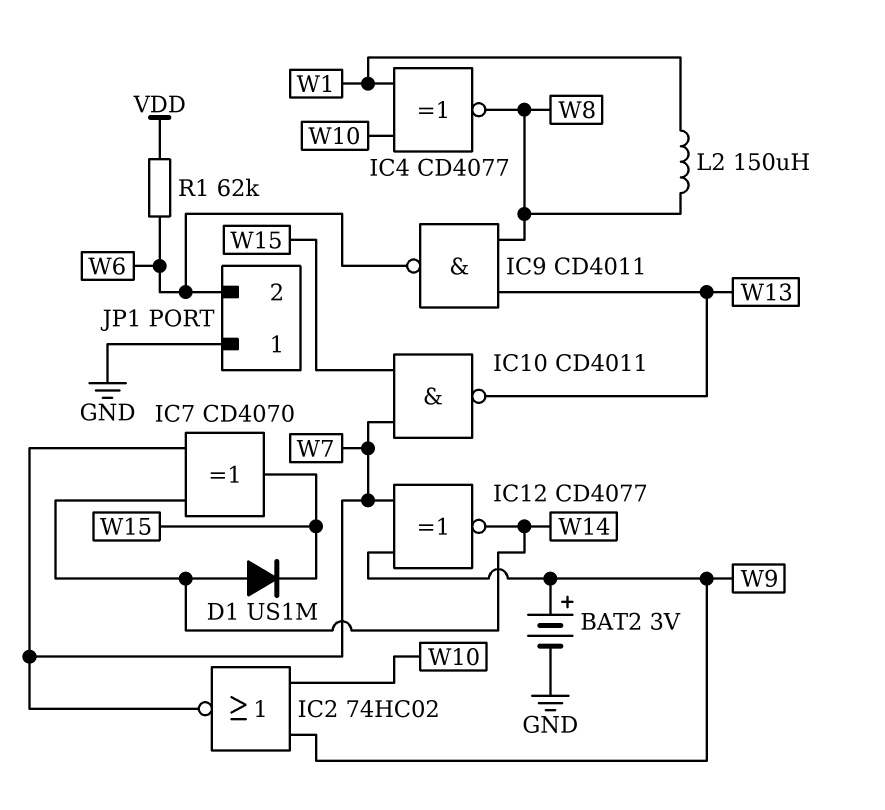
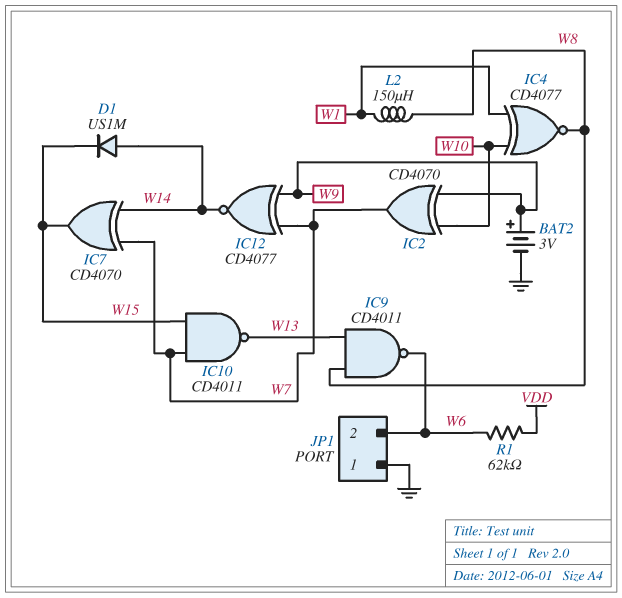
IC2: NOR 74HC02 (in W9, in W10, out W7) -> XOR CD4070 (in W9, in W10, out W7)

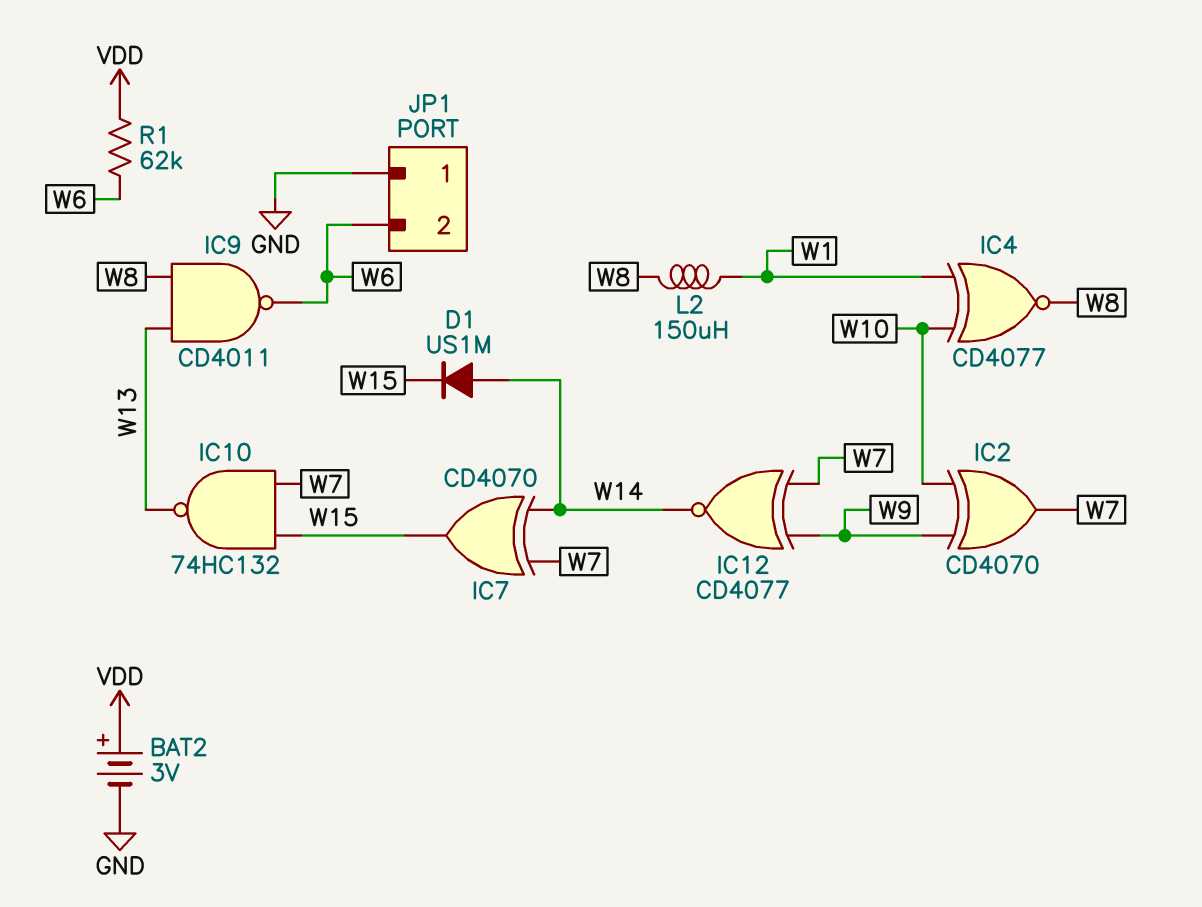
BAT2: 3V (plus W9, minus GND) -> 3V (plus VDD, minus GND)
IC10: NAND CD4011 (in W7, in W15, out W13) -> NAND 74HC132 (in W7, in W15, out W13)

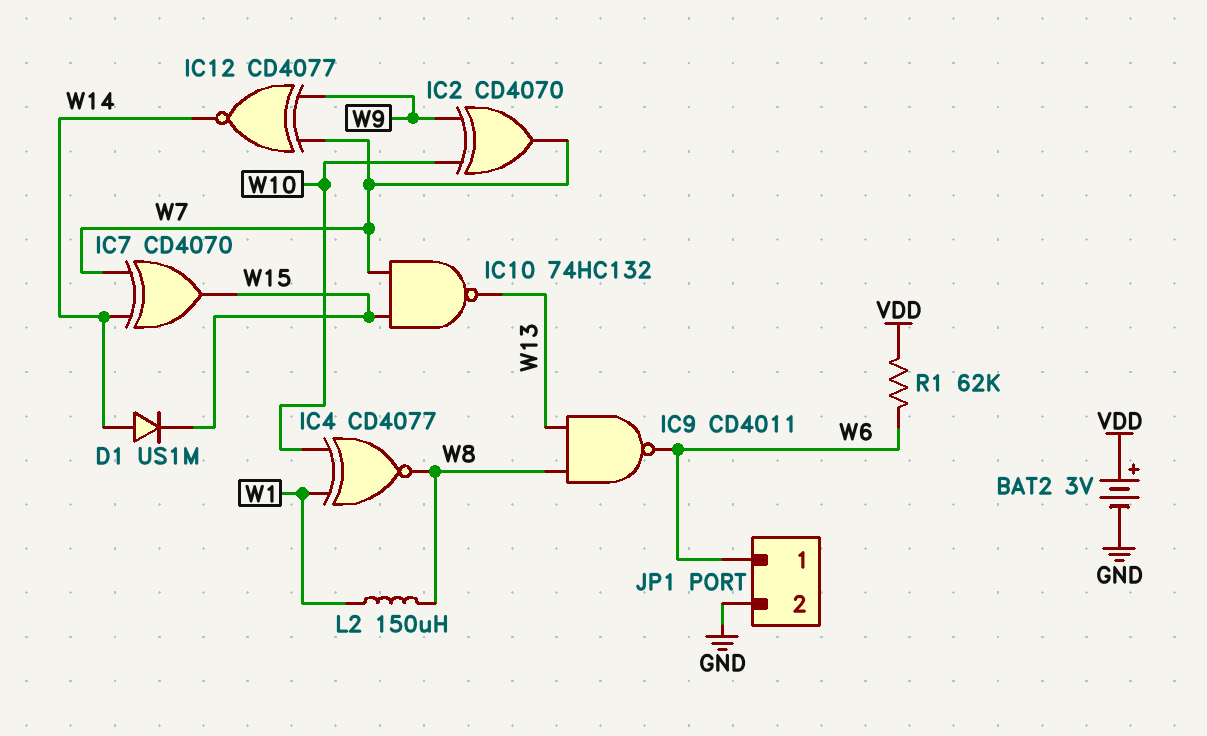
JP1 pin 1: GND -> W6
JP1 pin 2: W6 -> GND

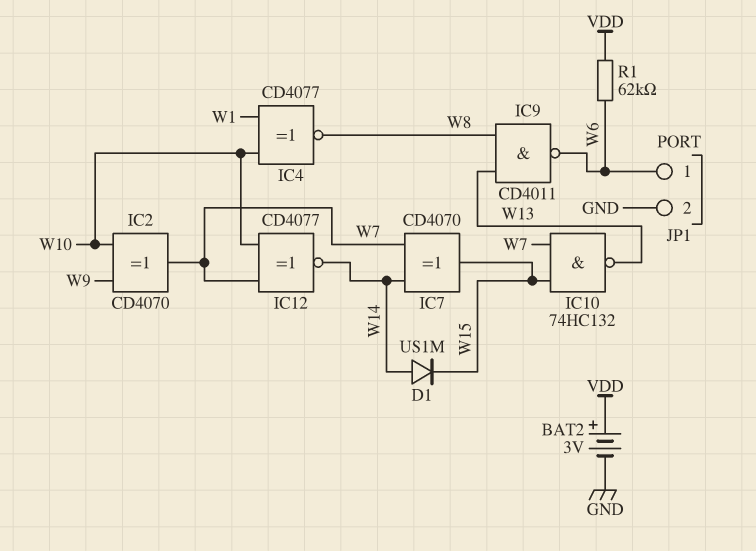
IC12: XNOR CD4077 (in W7, in W9, out W14) -> XNOR CD4077 (in W7, in W10, out W14)
L2: 150uH (W1, W8) -> none

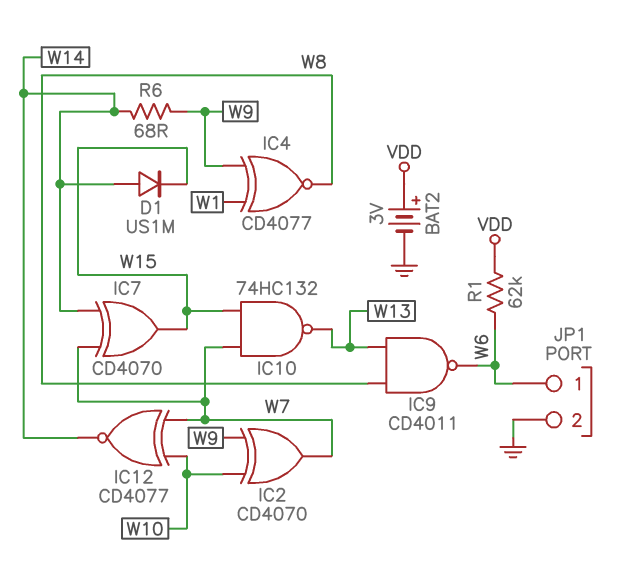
IC4: XNOR CD4077 (in W1, in W10, out W8) -> XNOR CD4077 (in W1, in W9, out W8)
R6: none -> 68 (W9, W14)

